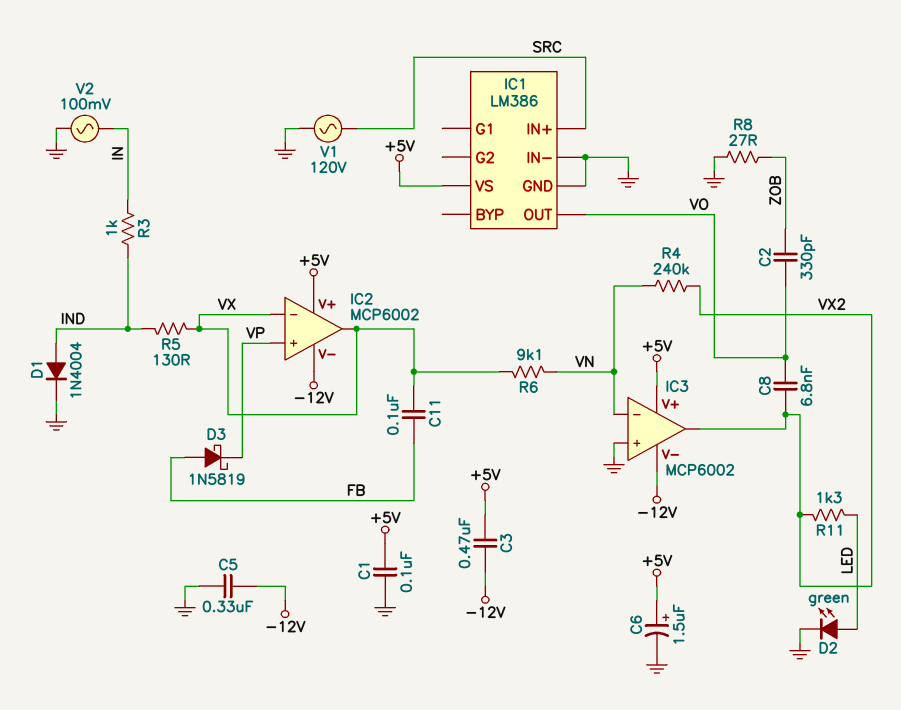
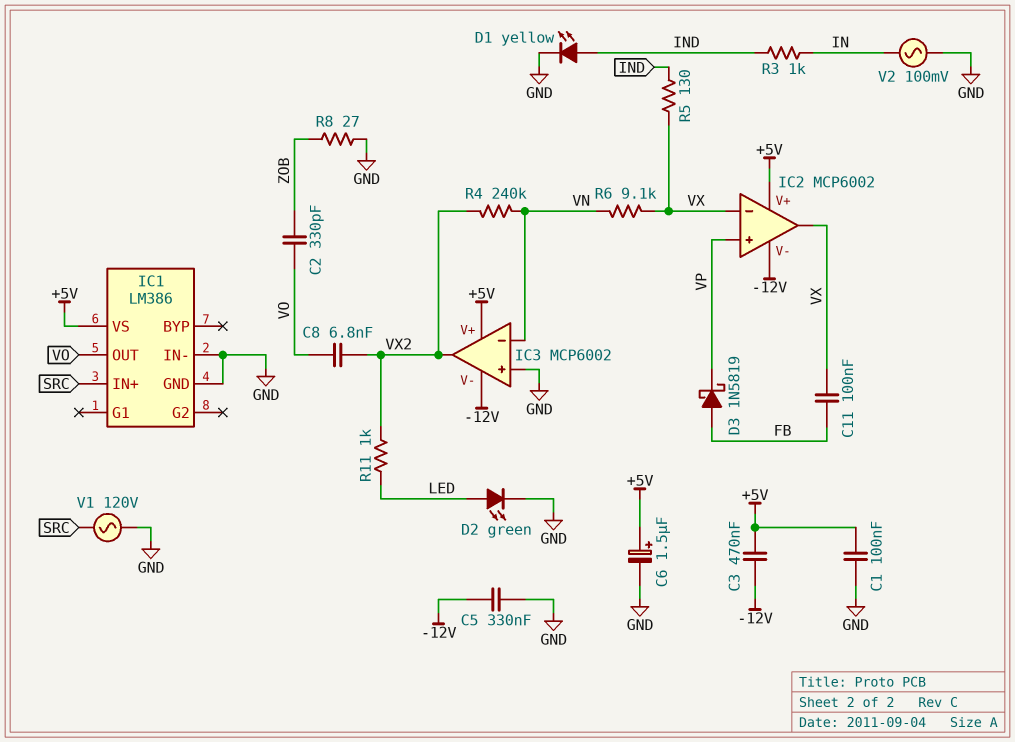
D1: diode 1N4004 (A IND, K GND) -> LED yellow (A IND, K GND)
R11: 1.3k (LED, VX2) -> 1k (LED, VX2)

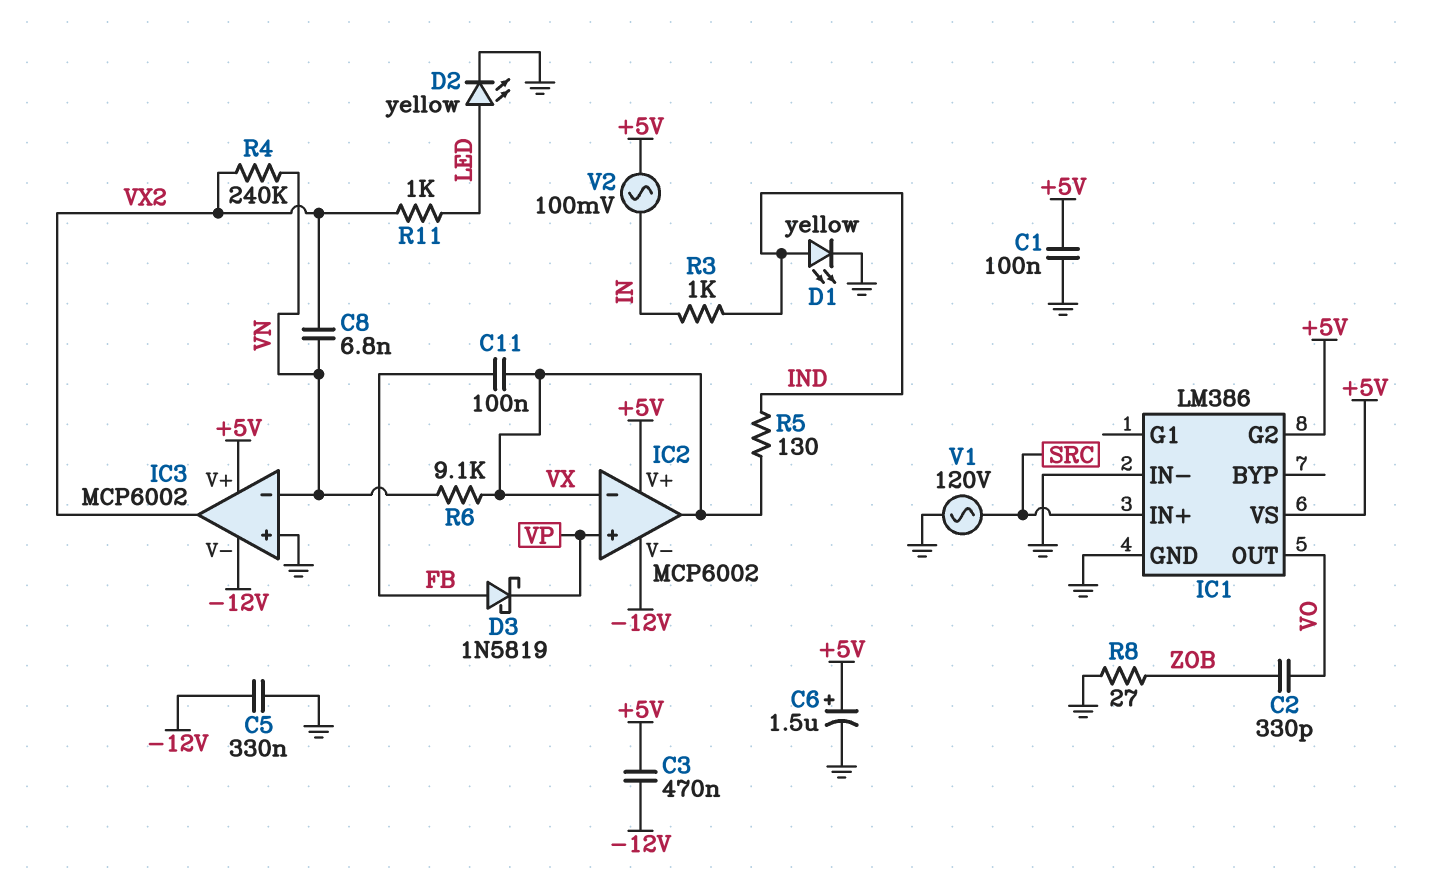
C8: 6.8nF (VO, VX2) -> 6.8nF (VN, VX2)
D2: LED green (A LED, K GND) -> LED yellow (A LED, K GND)
IC1 pin G2: none -> +5V
V2: AC 100mV (GND, IN) -> AC 100mV (+5V, IN)

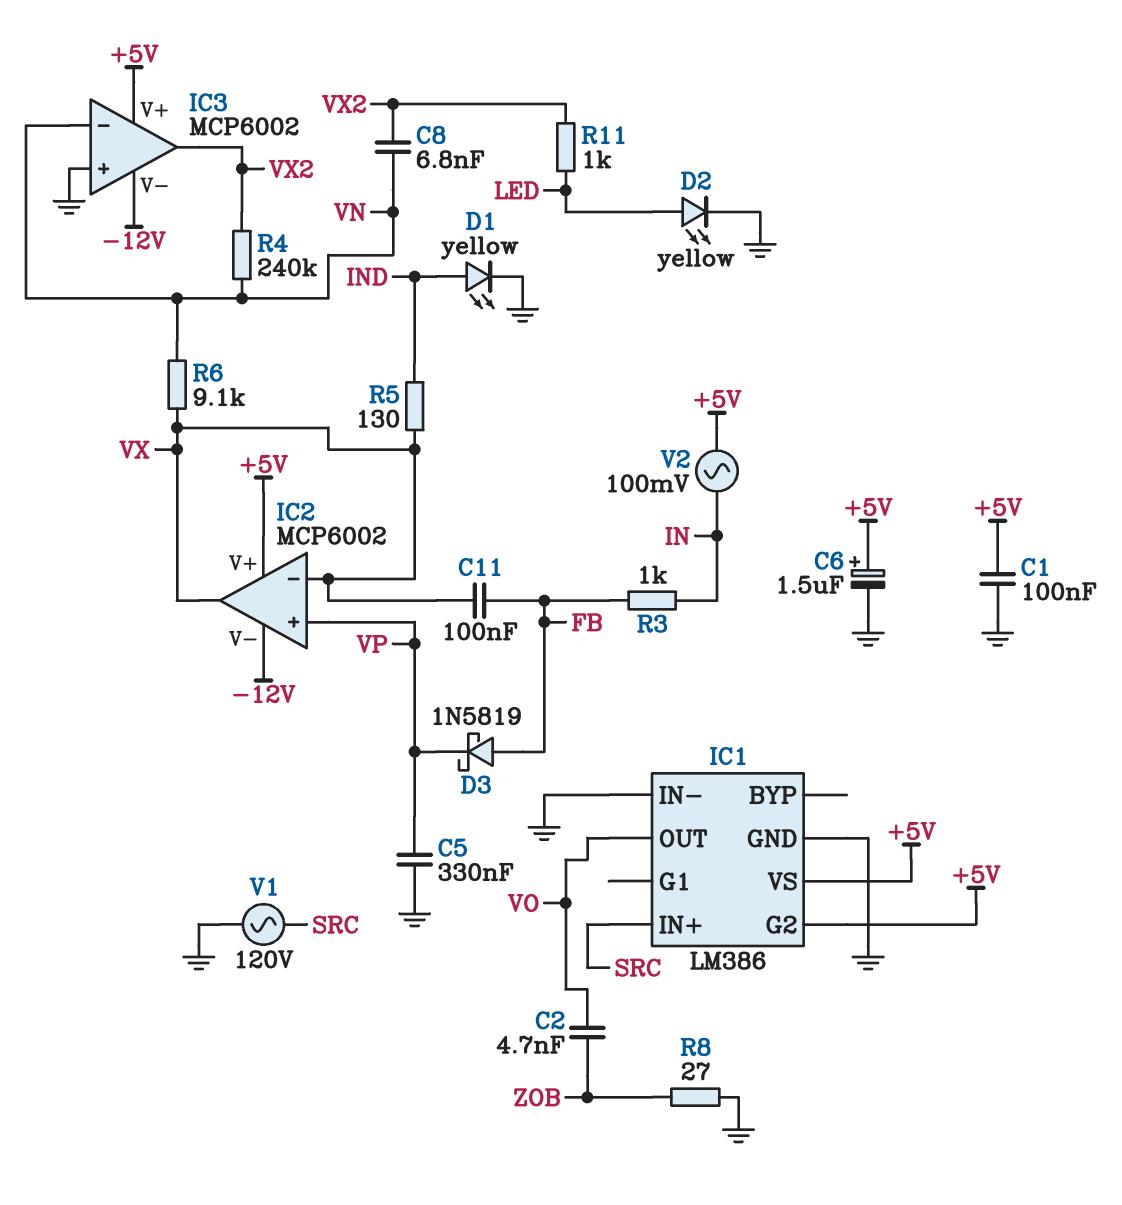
C2: 330pF (VO, ZOB) -> 4.7nF (VO, ZOB)
C3: 470nF (+5V, -12V) -> none
C5: 330nF (-12V, GND) -> 330nF (GND, VP)
R3: 1k (IN, IND) -> 1k (FB, IN)

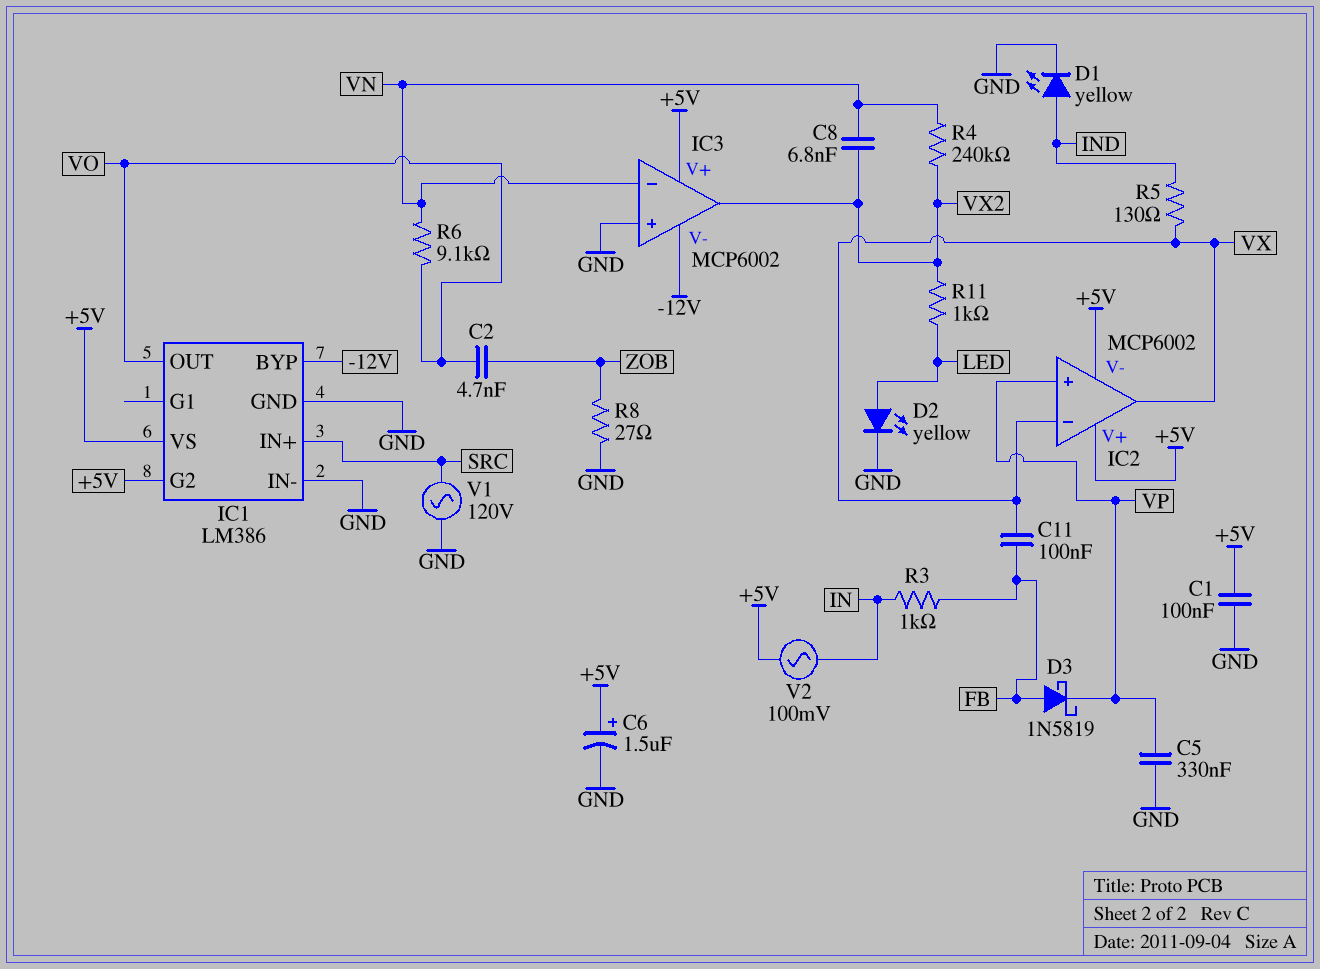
IC1 pin BYP: none -> -12V
IC2 pin V-: -12V -> +5V
R6: 9.1k (VN, VX) -> 9.1k (VN, VO)

